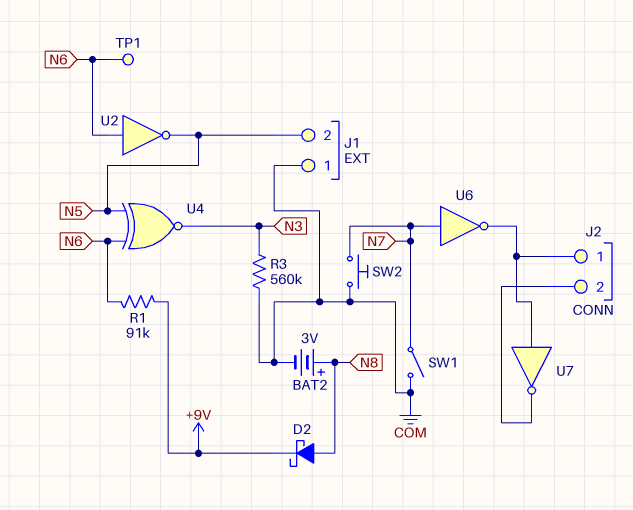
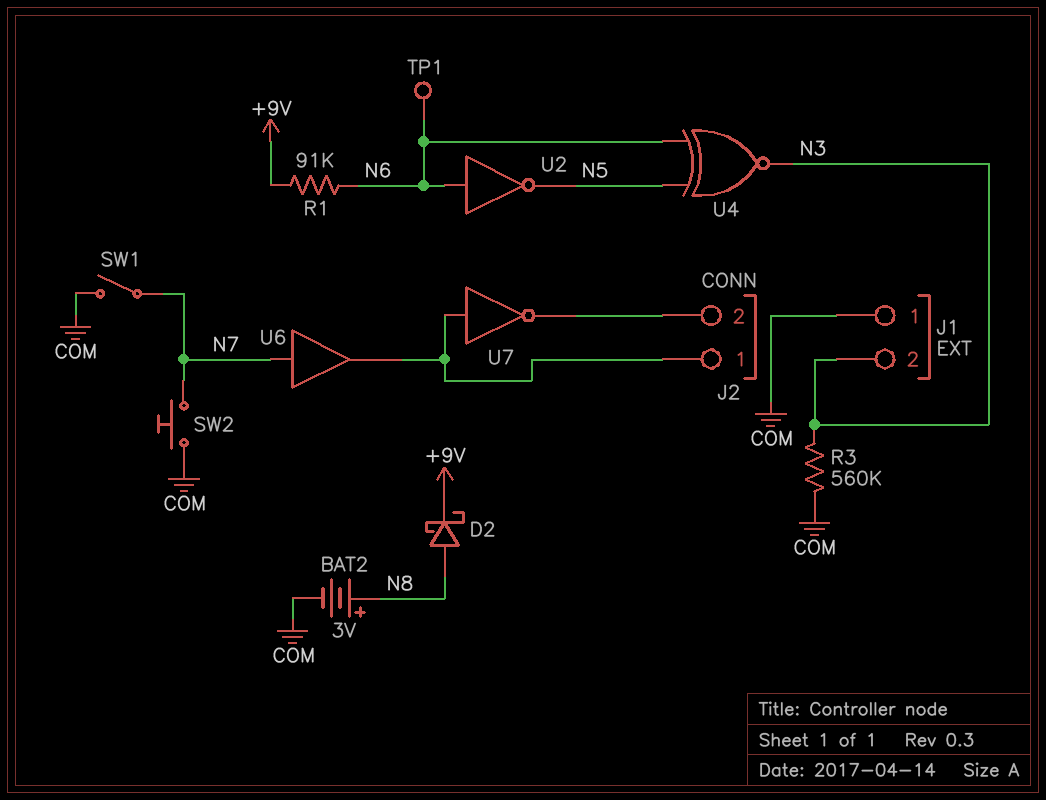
J1 pin 2: N5 -> N3
U6: NOT (in N7, out J2/1) -> buffer (in N7, out J2/1)

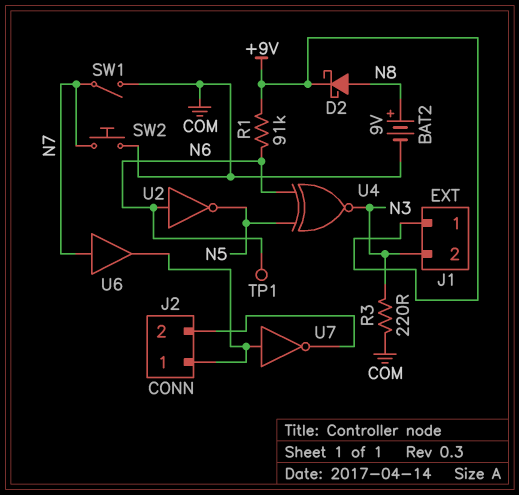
BAT2: 3V (plus N8, minus COM) -> 9V (plus N8, minus COM)
J1 pin 1: COM -> +9V
R3: 560k (COM, N3) -> 220 (COM, N3)

